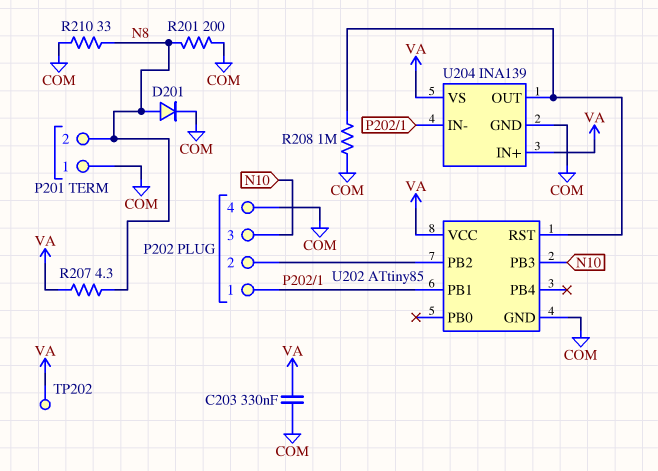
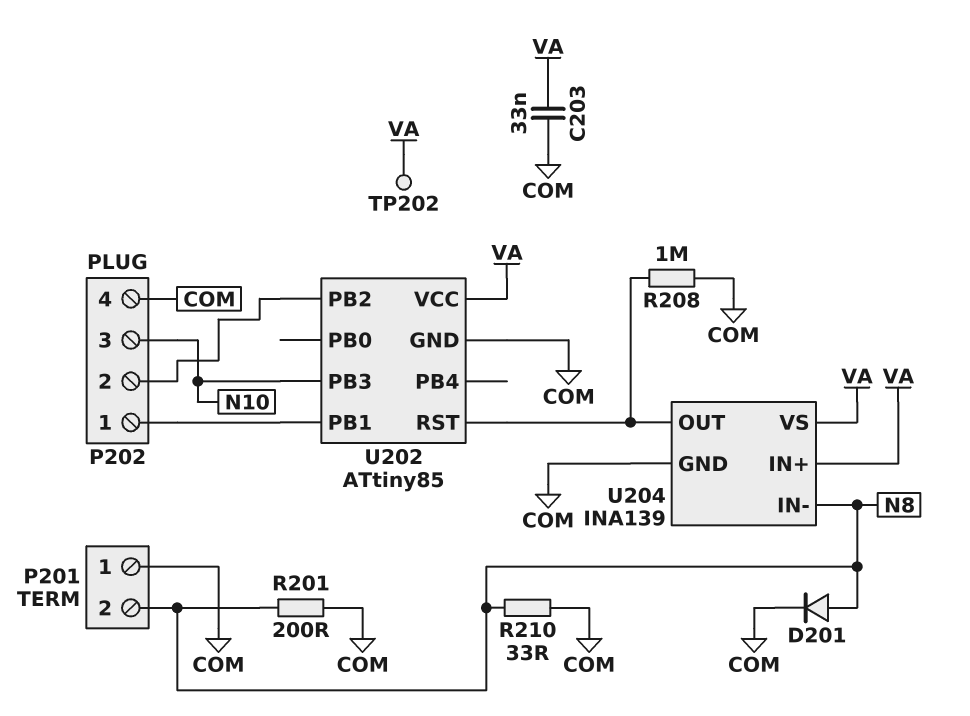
C203: 330nF (COM, VA) -> 33nF (COM, VA)
R207: 4.3 (N8, VA) -> none
U204 pin IN-: P202/1 -> N8

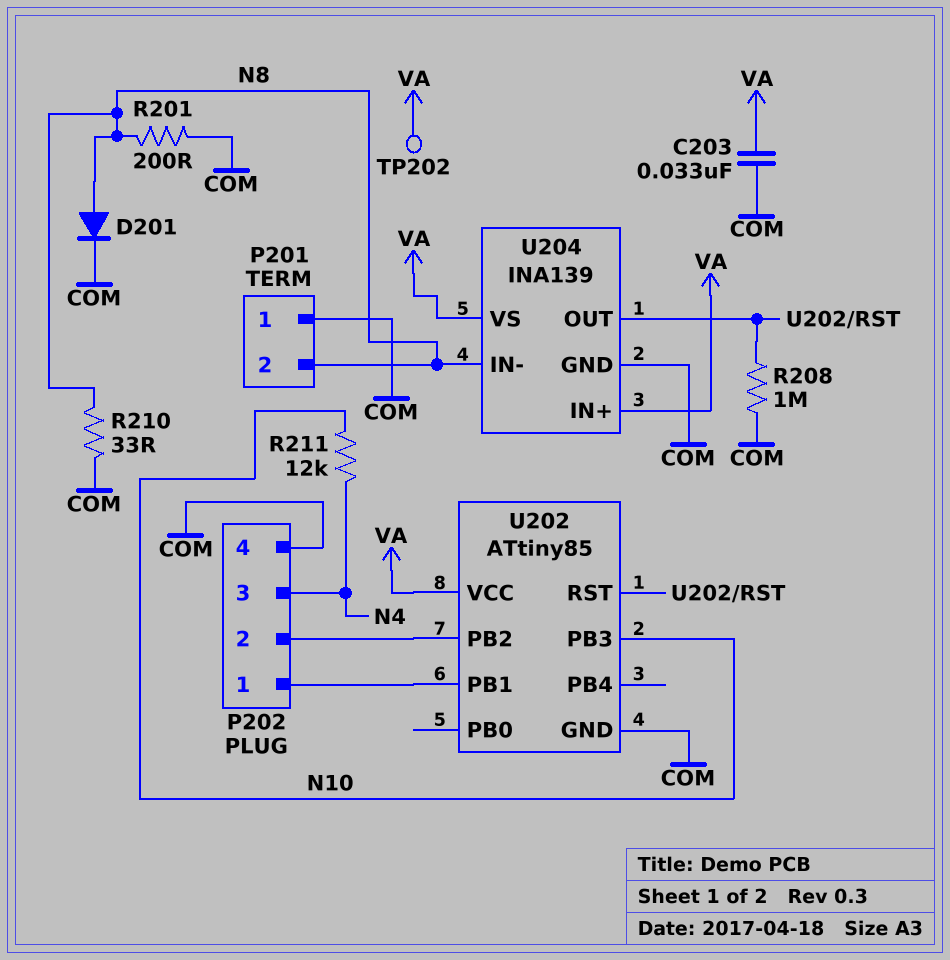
P202 pin 3: N10 -> N4
R211: none -> 12k (N4, N10)

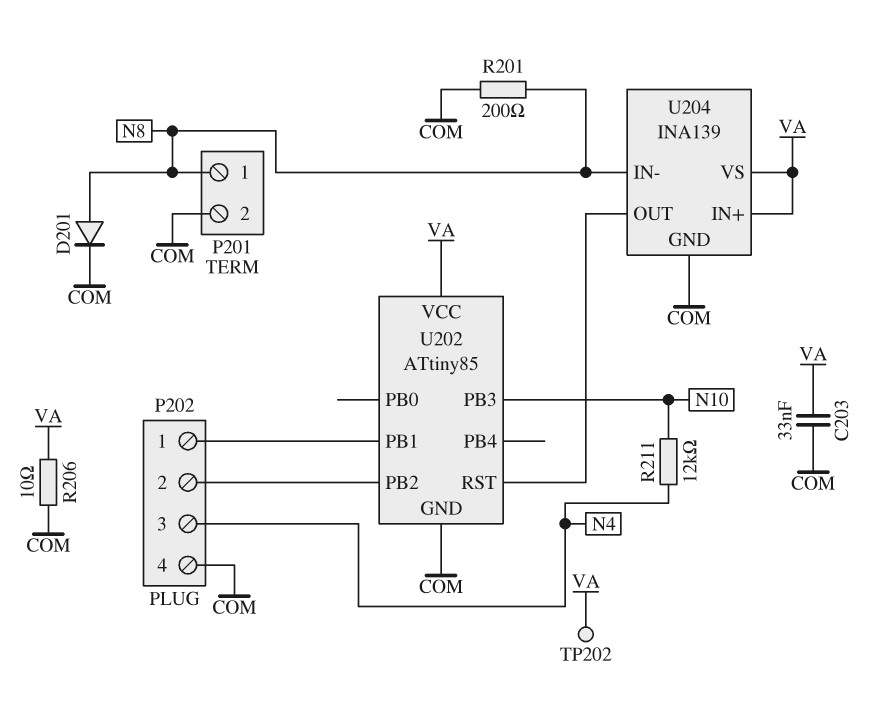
P201 pin 1: COM -> N8
P201 pin 2: N8 -> COM
R206: none -> 10 (COM, VA)
R208: 1M (COM, U202/RST) -> none
R210: 33 (COM, N8) -> none

